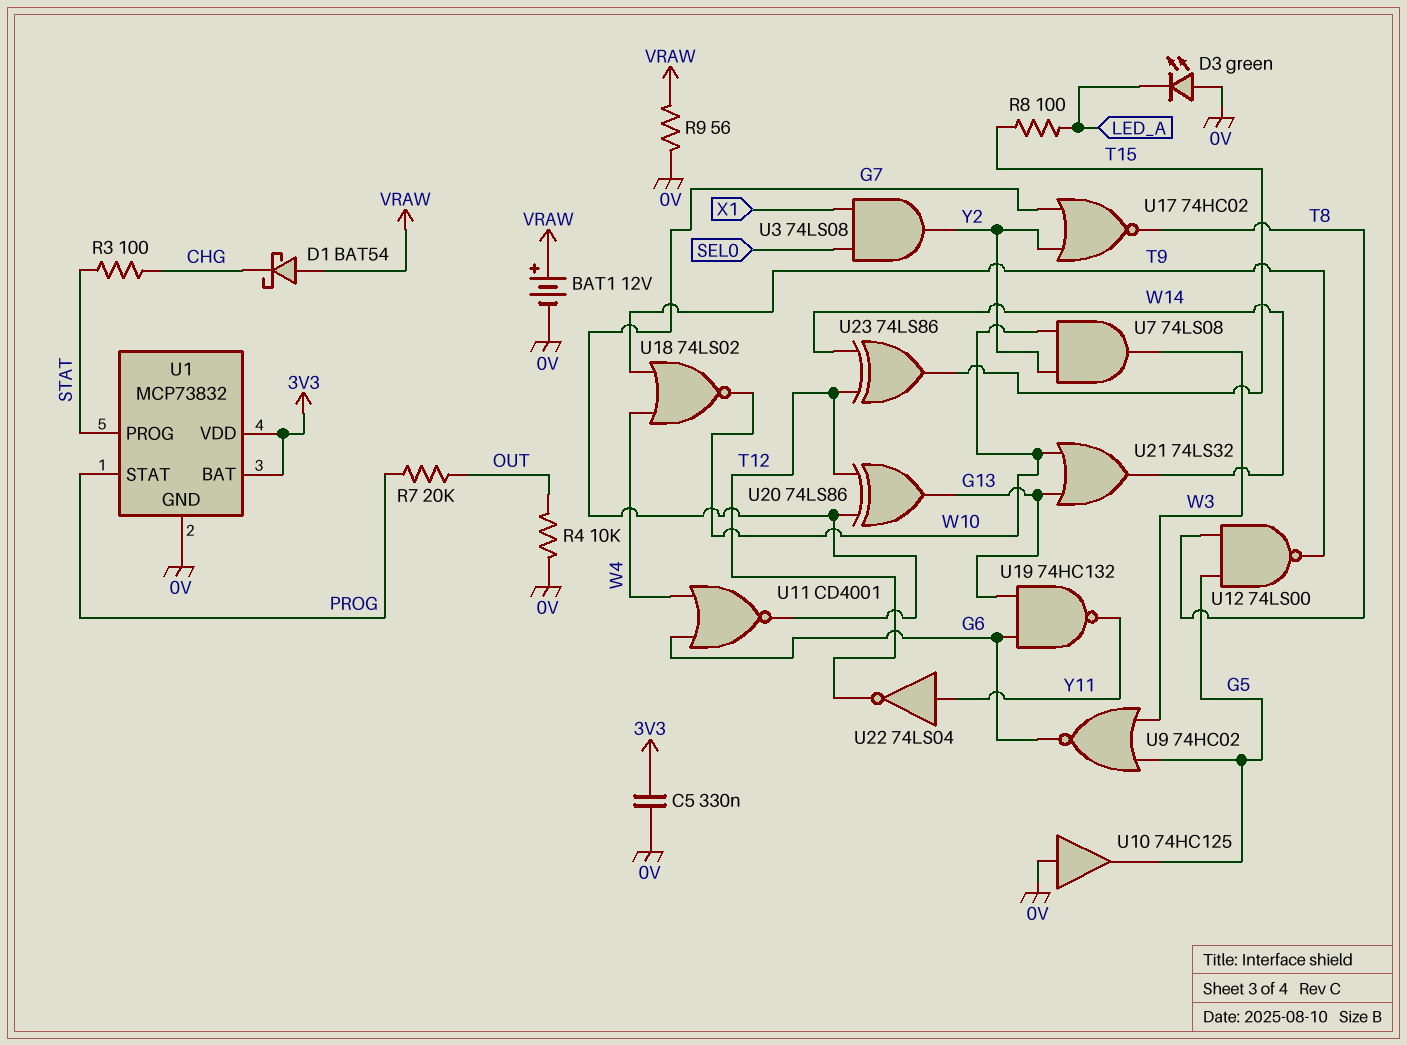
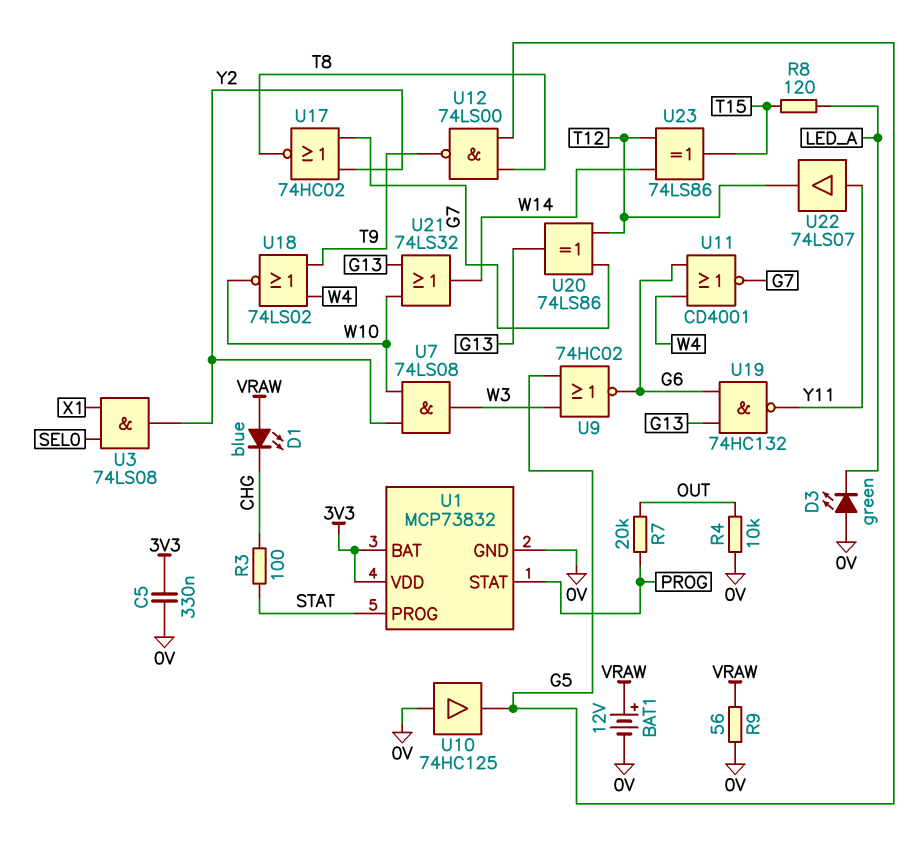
D1: schottky BAT54 (A VRAW, K CHG) -> LED blue (A VRAW, K CHG)
R8: 100 (LED_A, T15) -> 120 (LED_A, T15)
U22: NOT 74LS04 (in Y11, out T12) -> buffer 74LS07 (in Y11, out T12)

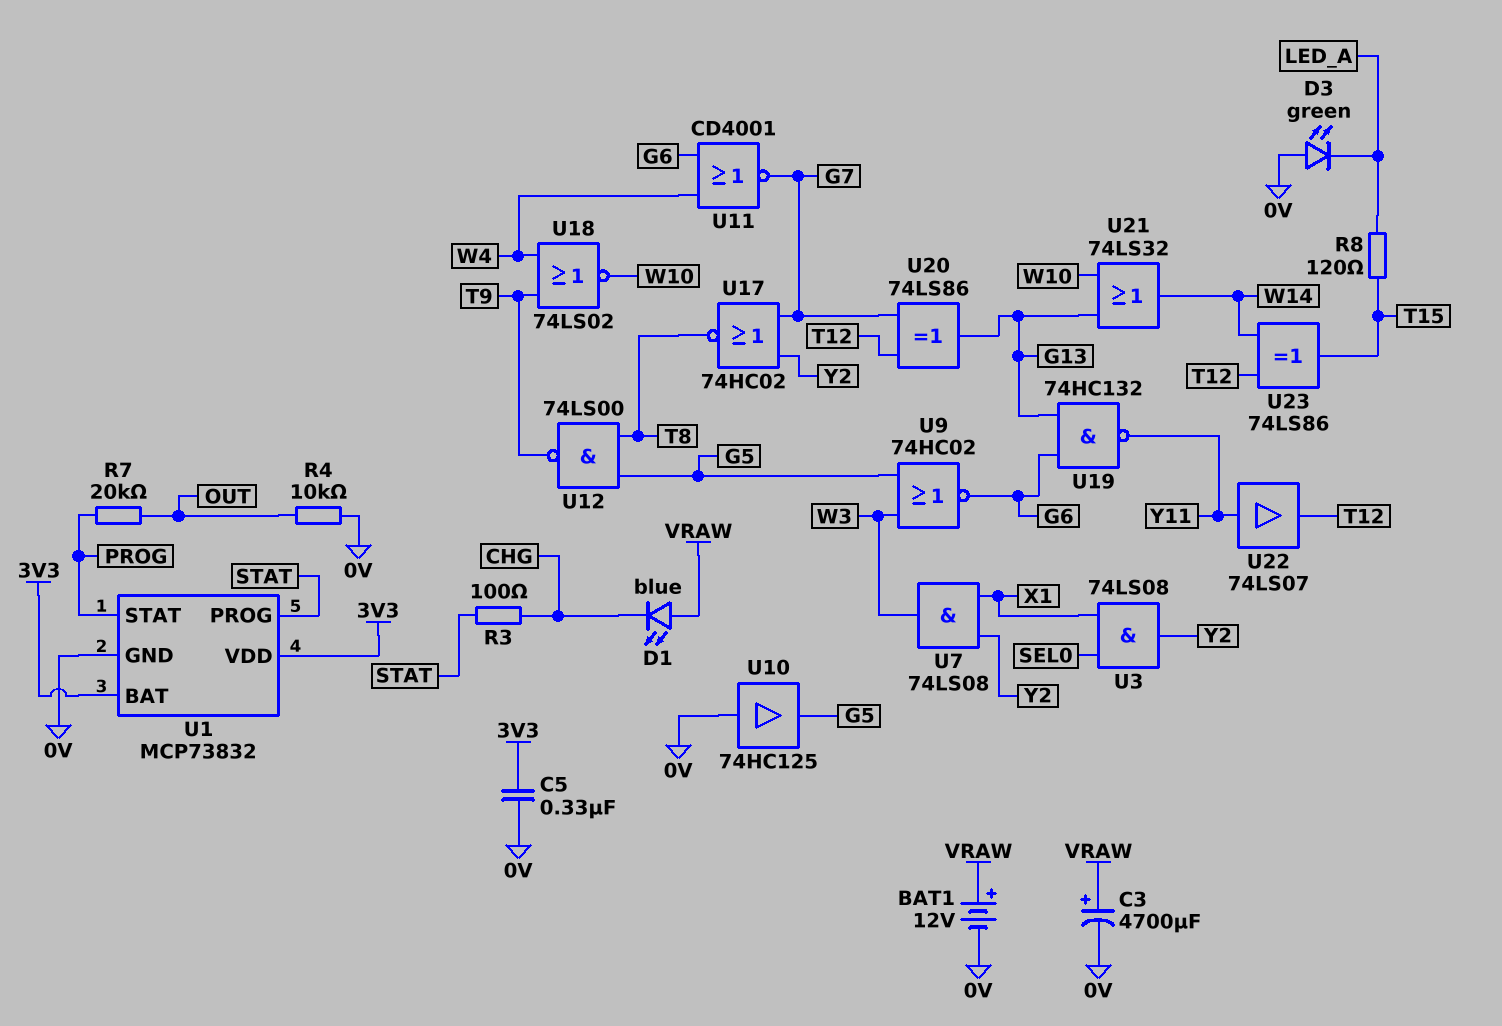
C3: none -> 4700uF (plus VRAW, minus 0V)
R9: 56 (0V, VRAW) -> none
U7: AND 74LS08 (in W10, in Y2, out W3) -> AND 74LS08 (in X1, in Y2, out W3)

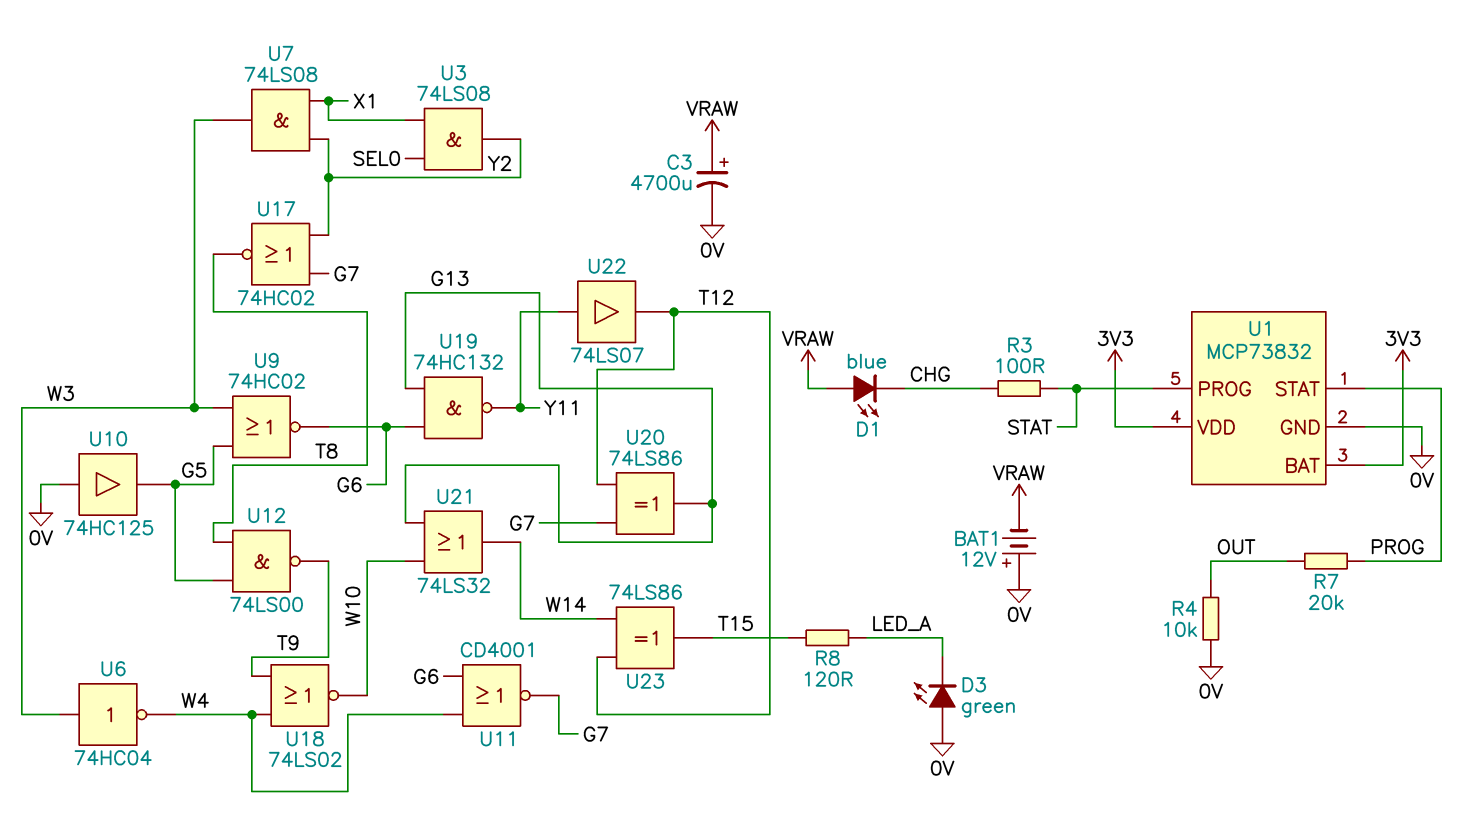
BAT1: 12V (plus VRAW, minus 0V) -> 12V (plus 0V, minus VRAW)
C5: 330nF (0V, 3V3) -> none
U6: none -> NOT 74HC04 (in W3, out W4)

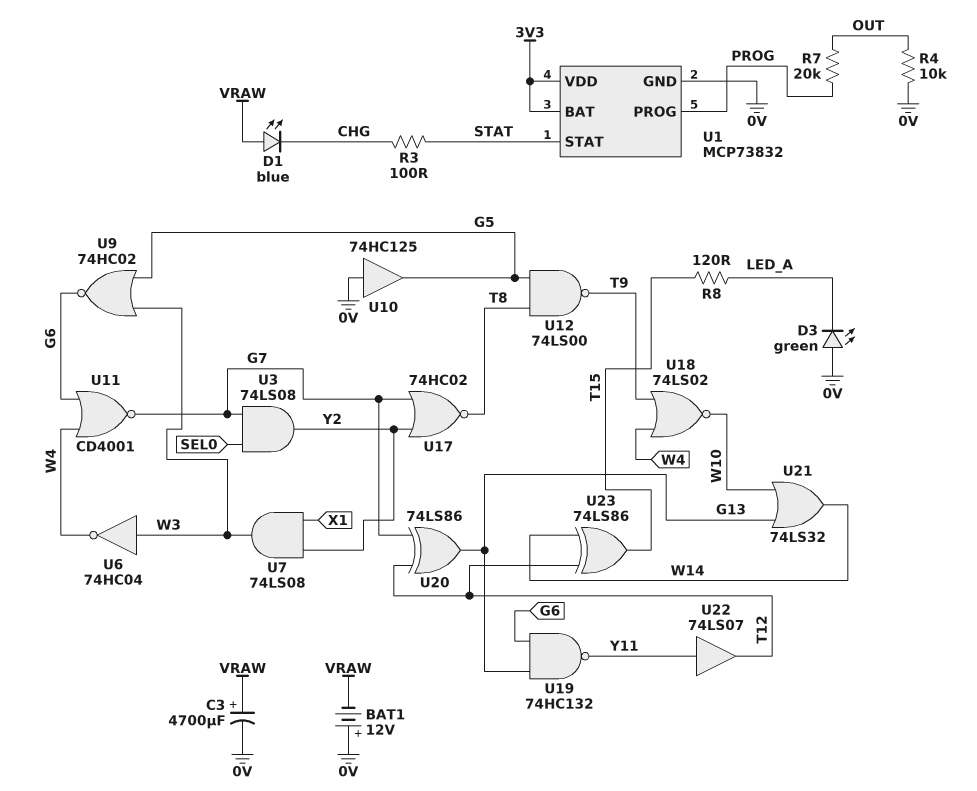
U1 pin PROG: STAT -> PROG
U1 pin STAT: PROG -> STAT
U3: AND 74LS08 (in SEL0, in X1, out Y2) -> AND 74LS08 (in G7, in SEL0, out Y2)

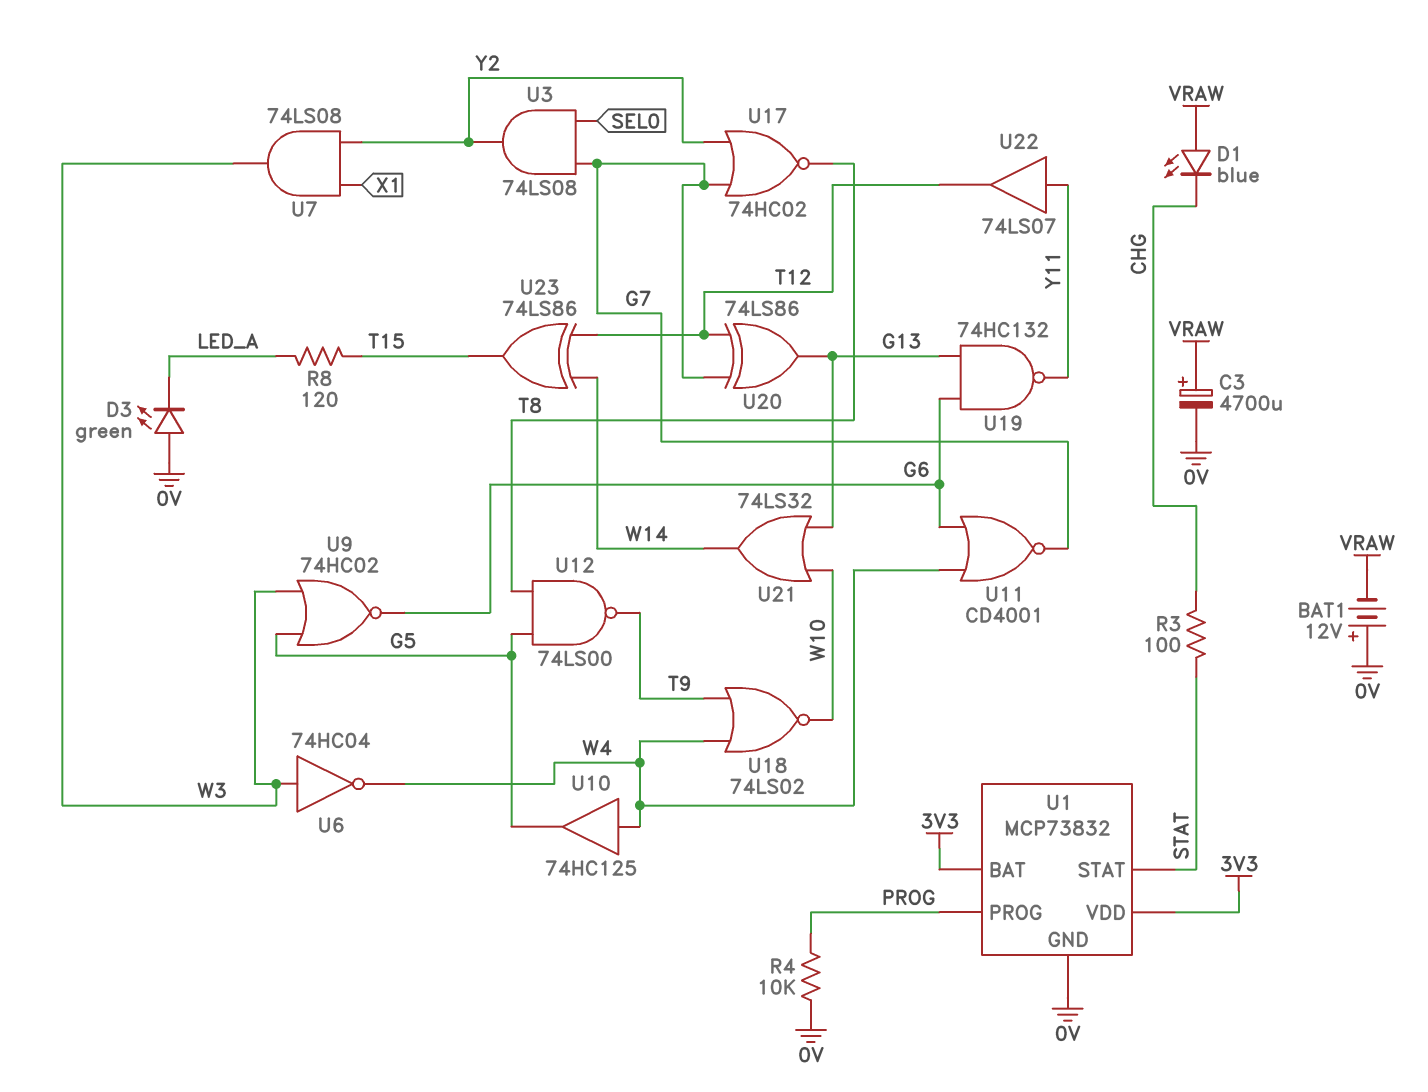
R4: 10k (0V, OUT) -> 10k (0V, PROG)
R7: 20k (OUT, PROG) -> none
U10: buffer 74HC125 (in 0V, out G5) -> buffer 74HC125 (in W4, out G5)

